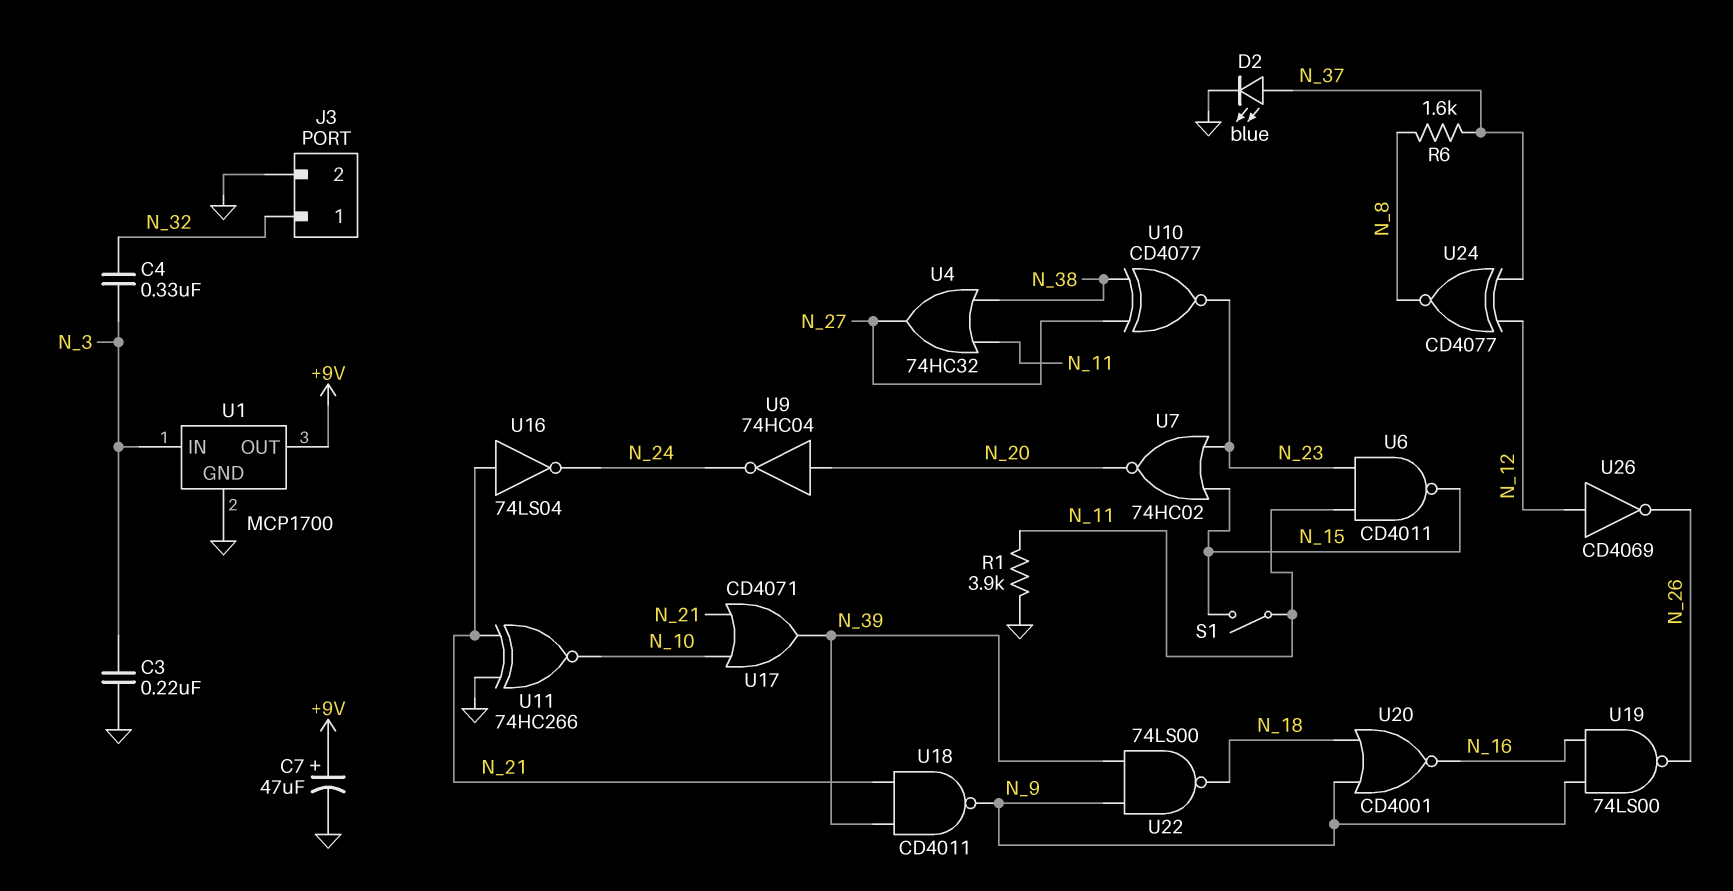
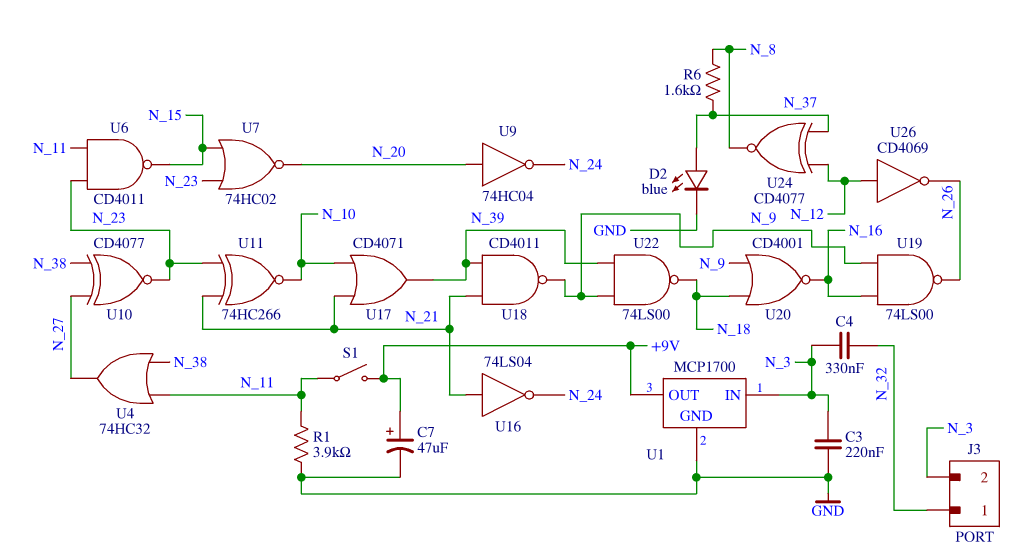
J3 pin 2: GND -> N_3
S1: switch (N_11, N_15) -> switch (+9V, N_11)
U11: XNOR 74HC266 (in GND, in N_21, out N_10) -> XNOR 74HC266 (in N_21, in N_23, out N_10)

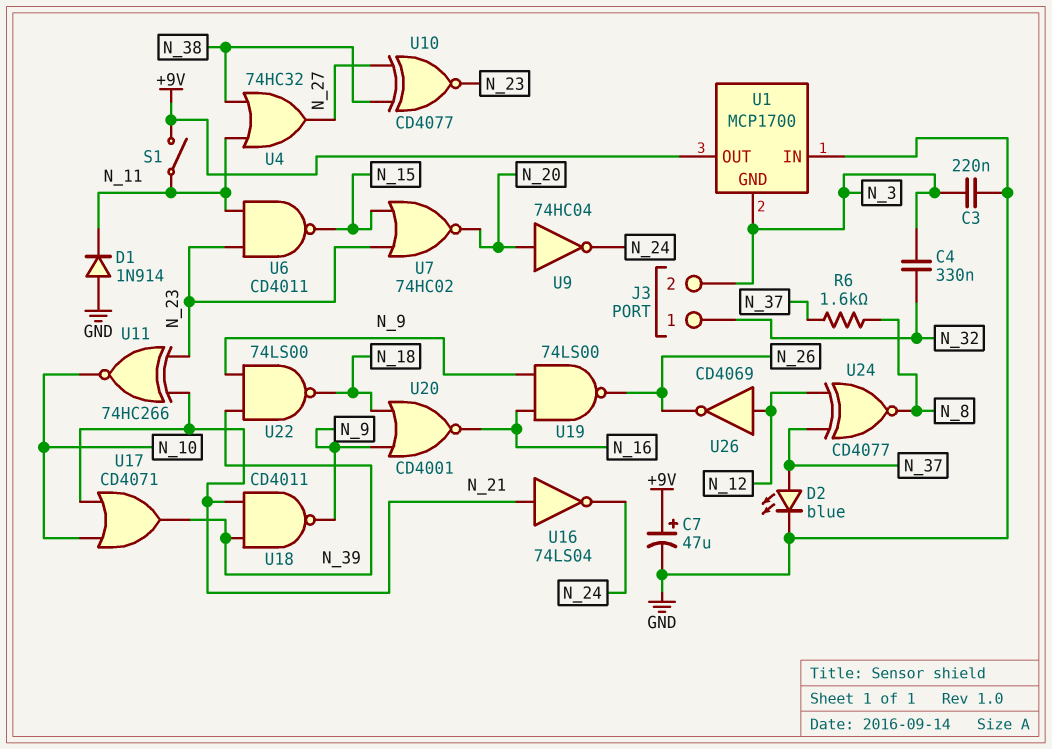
D1: none -> diode 1N914 (A GND, K N_11)
R1: 3.9k (GND, N_11) -> none
U1 pin GND: GND -> N_3
U1 pin IN: N_3 -> GND

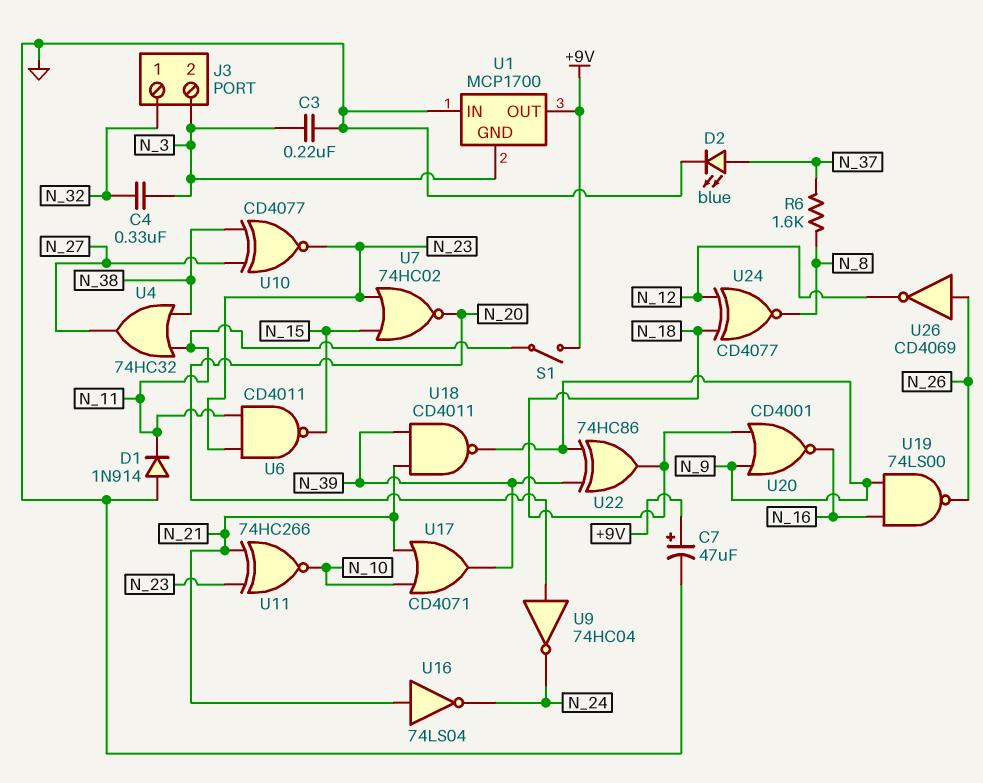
U22: NAND 74LS00 (in N_9, in N_39, out N_18) -> XOR 74HC86 (in N_9, in N_39, out N_18)
U24: XNOR CD4077 (in N_12, in N_37, out N_8) -> XNOR CD4077 (in N_12, in N_18, out N_8)
U26: NOT CD4069 (in N_12, out N_26) -> NOT CD4069 (in N_26, out N_12)

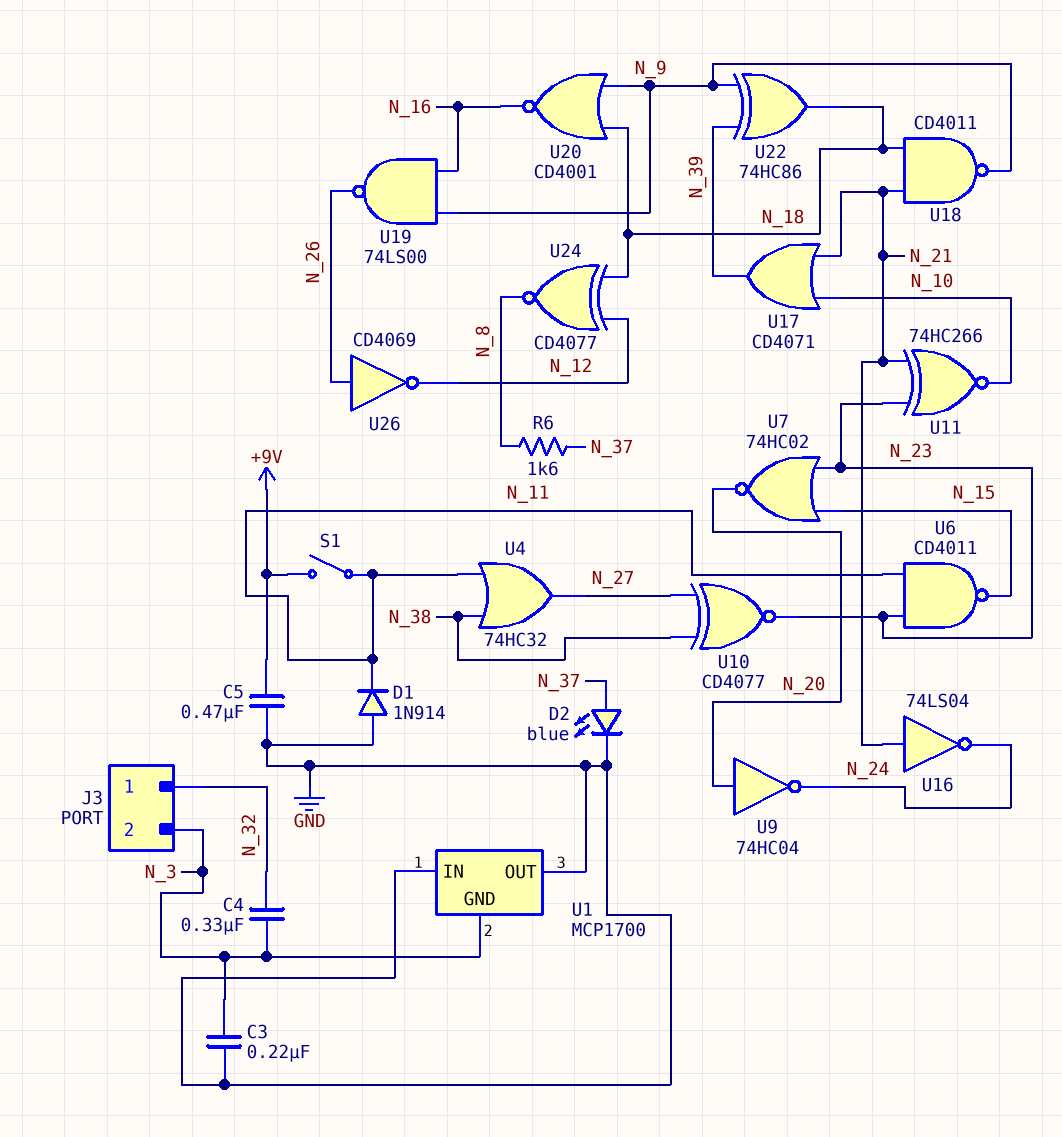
C5: none -> 470nF (+9V, GND)
C7: 47uF (plus +9V, minus GND) -> none
U1 pin OUT: +9V -> GND
U18: NAND CD4011 (in N_21, in N_39, out N_9) -> NAND CD4011 (in N_18, in N_21, out N_9)

